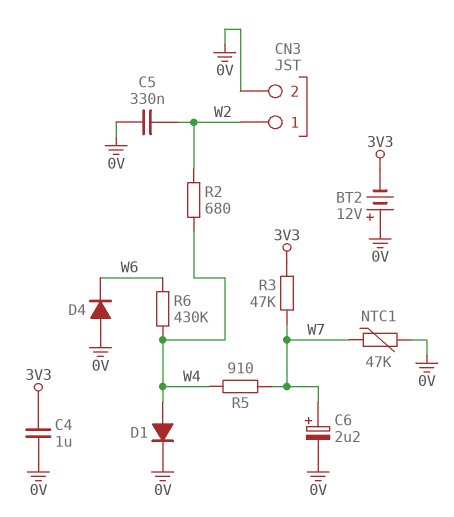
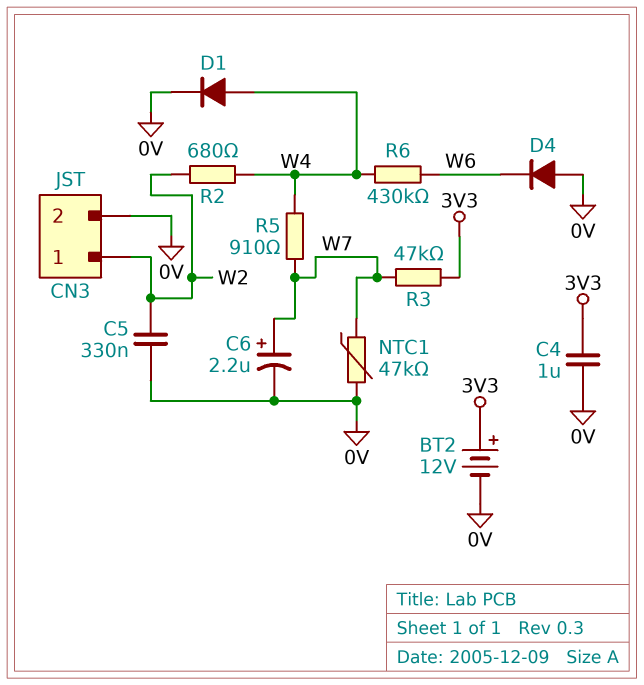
BT2: 12V (plus 0V, minus 3V3) -> 12V (plus 3V3, minus 0V)

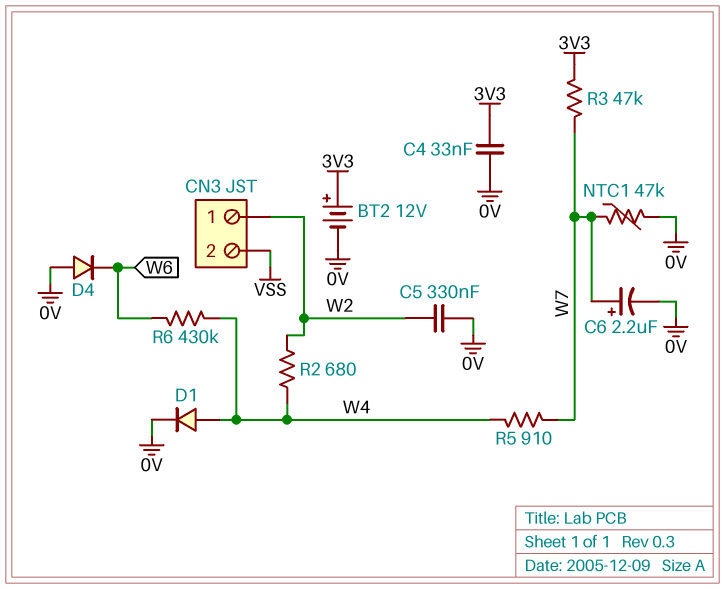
C4: 1uF (0V, 3V3) -> 33nF (0V, 3V3)
CN3 pin 2: 0V -> VSS

